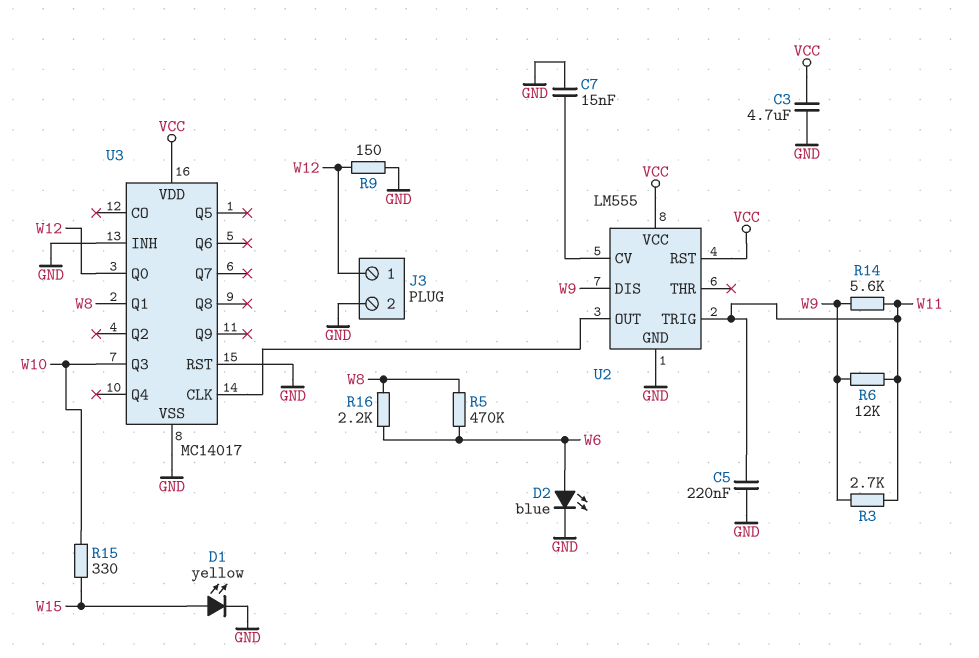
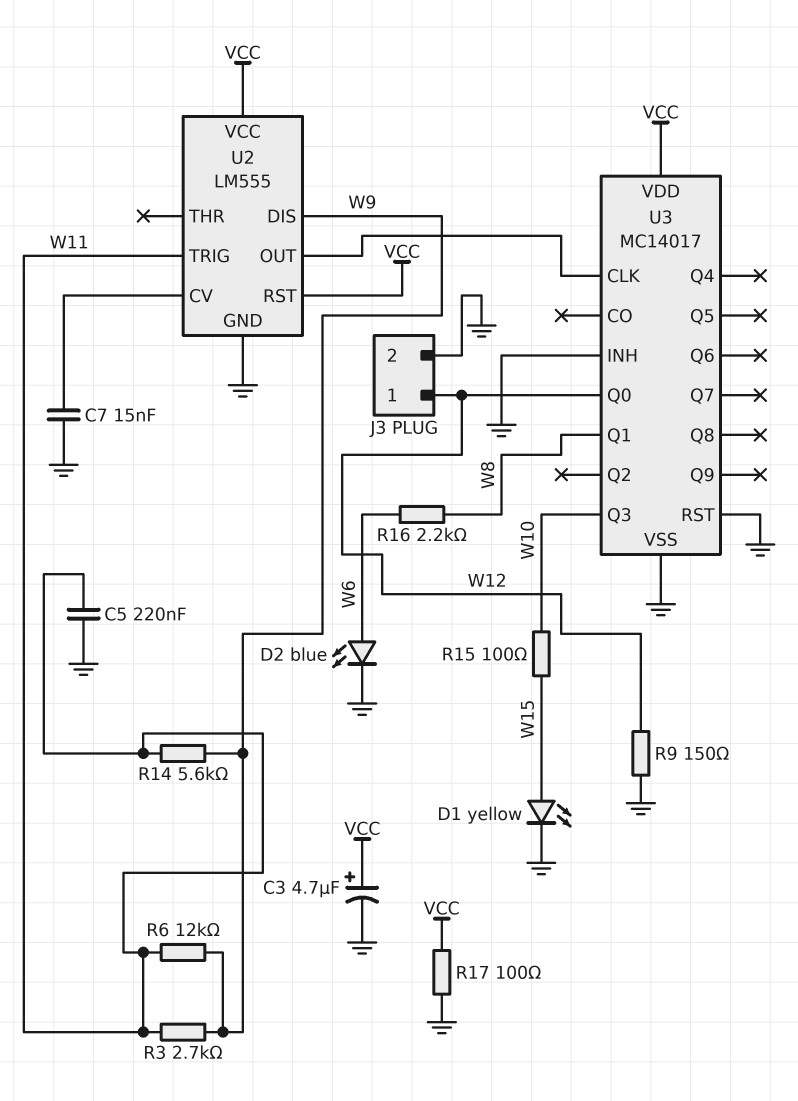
C3: 4.7uF (GND, VCC) -> 4.7uF (plus VCC, minus GND)
R5: 470k (W6, W8) -> none
R15: 330 (W10, W15) -> 100 (W10, W15)
R17: none -> 100 (GND, VCC)

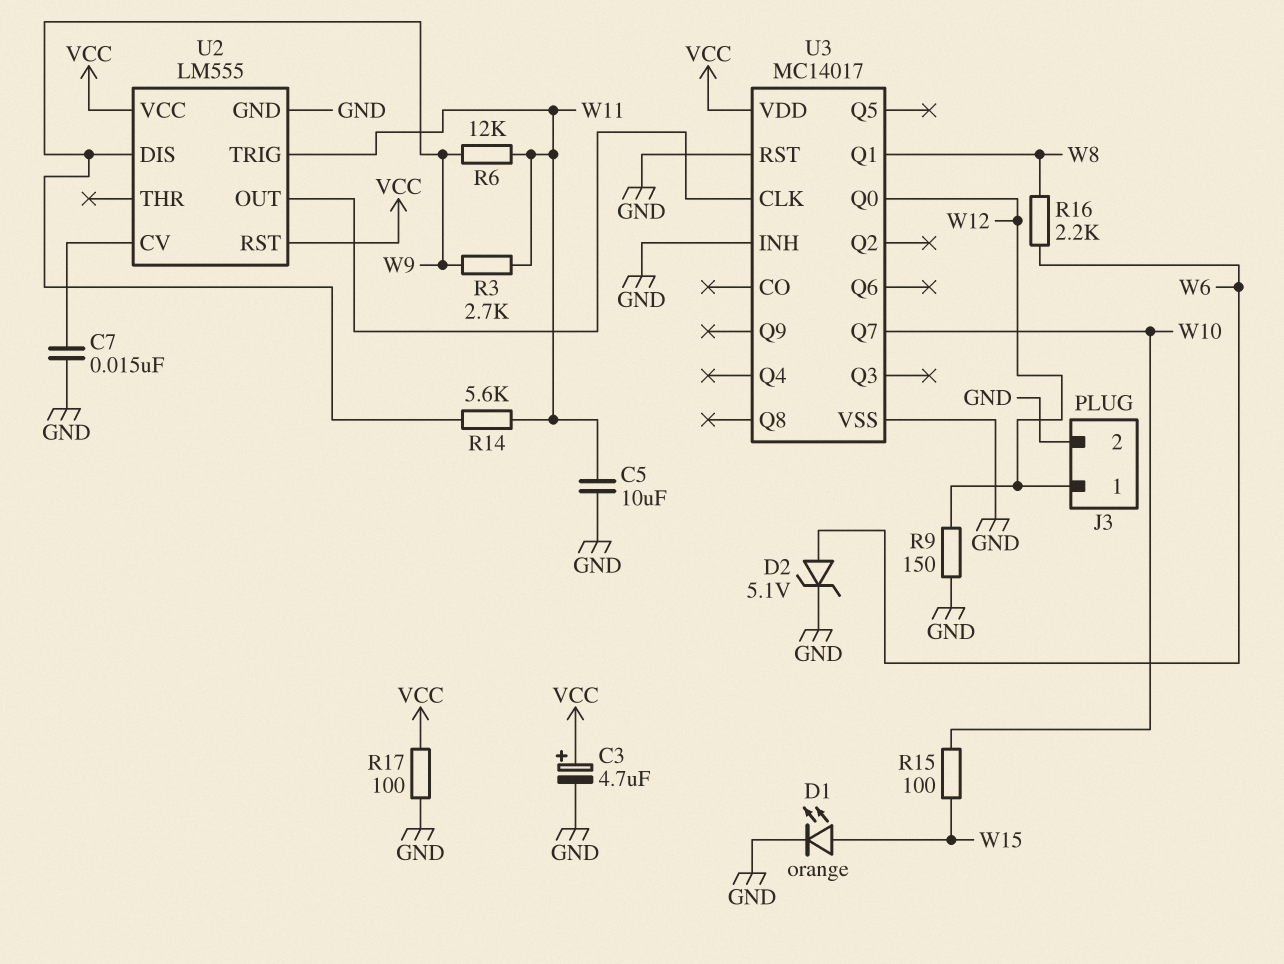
C5: 220nF (GND, W11) -> 10uF (GND, W11)
D1: LED yellow (A W15, K GND) -> LED orange (A W15, K GND)
D2: LED blue (A W6, K GND) -> zener 5.1V (A W6, K GND)
U3 pin Q3: W10 -> none
U3 pin Q7: none -> W10

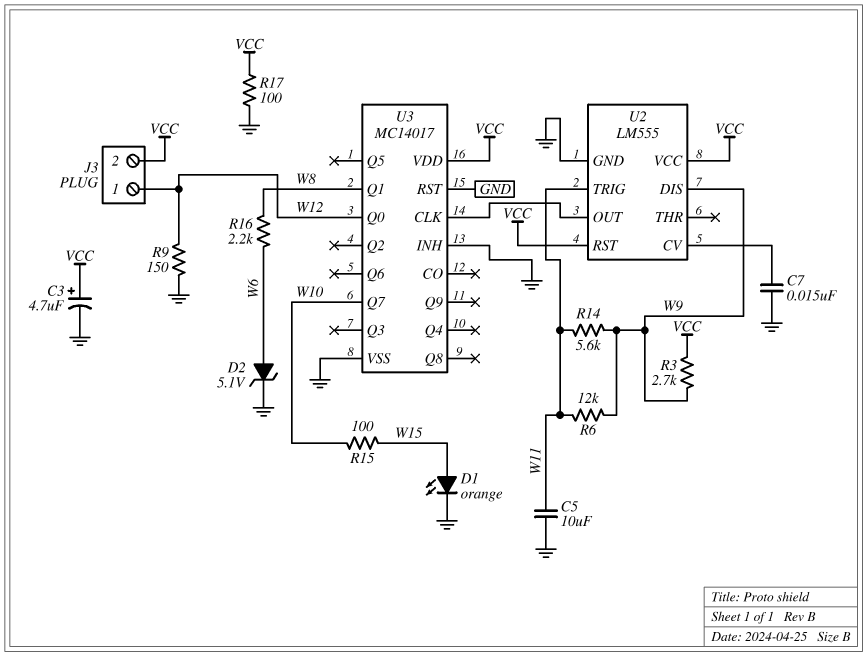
J3 pin 2: GND -> VCC
R3: 2.7k (W9, W11) -> 2.7k (VCC, W9)

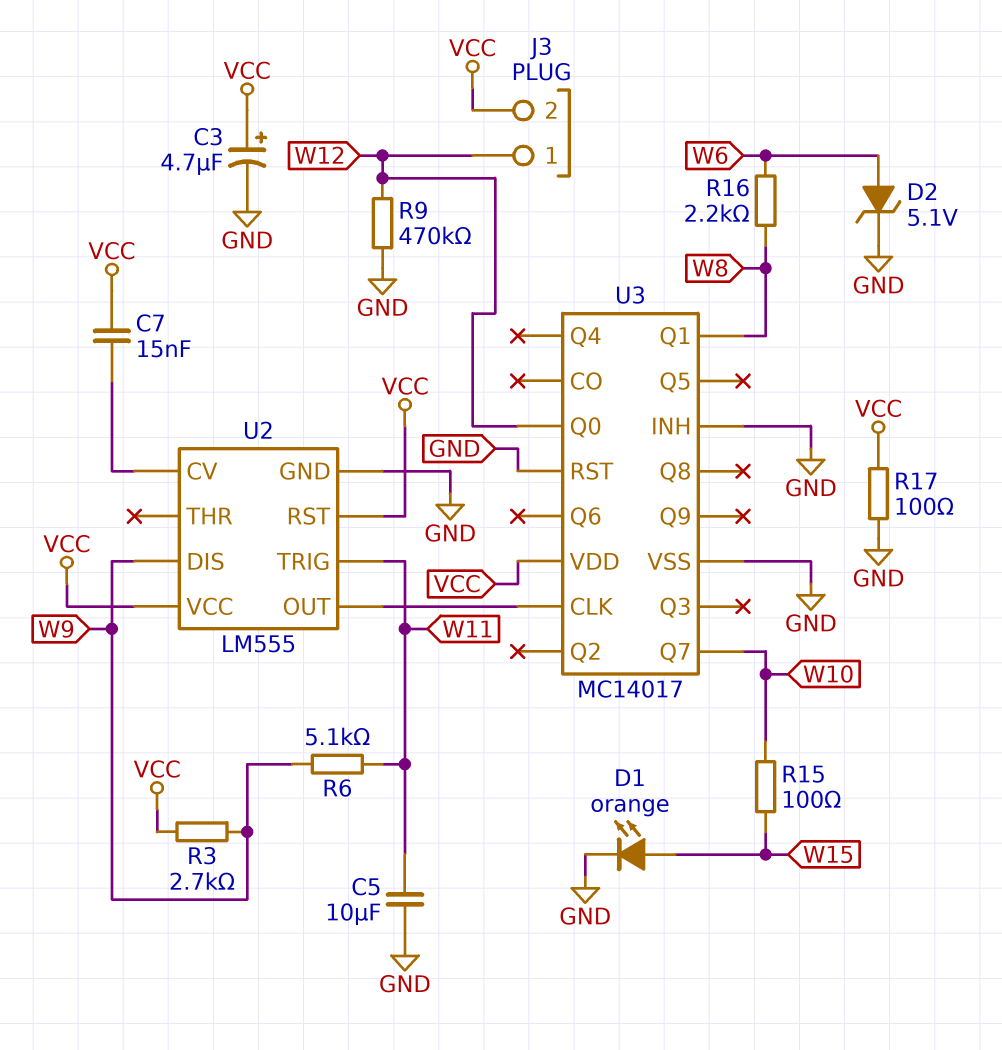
C7: 15nF (GND, U2/CV) -> 15nF (U2/CV, VCC)
R6: 12k (W9, W11) -> 5.1k (W9, W11)
R9: 150 (GND, W12) -> 470k (GND, W12)
R14: 5.6k (W9, W11) -> none

